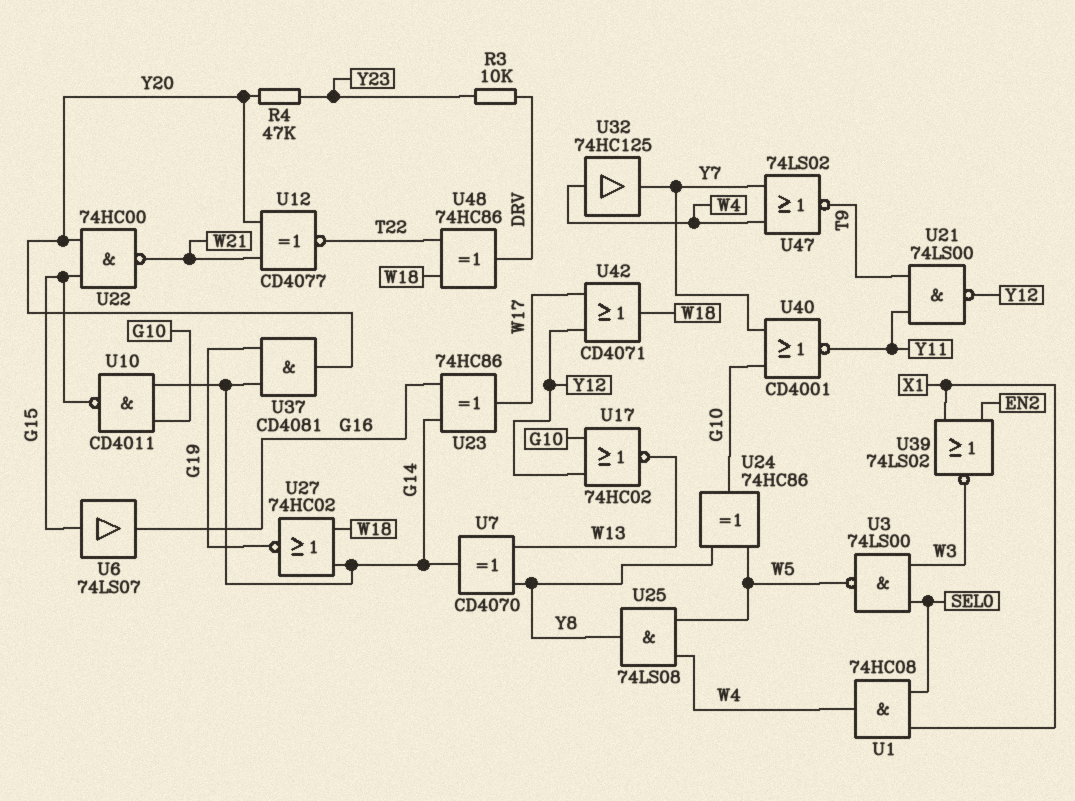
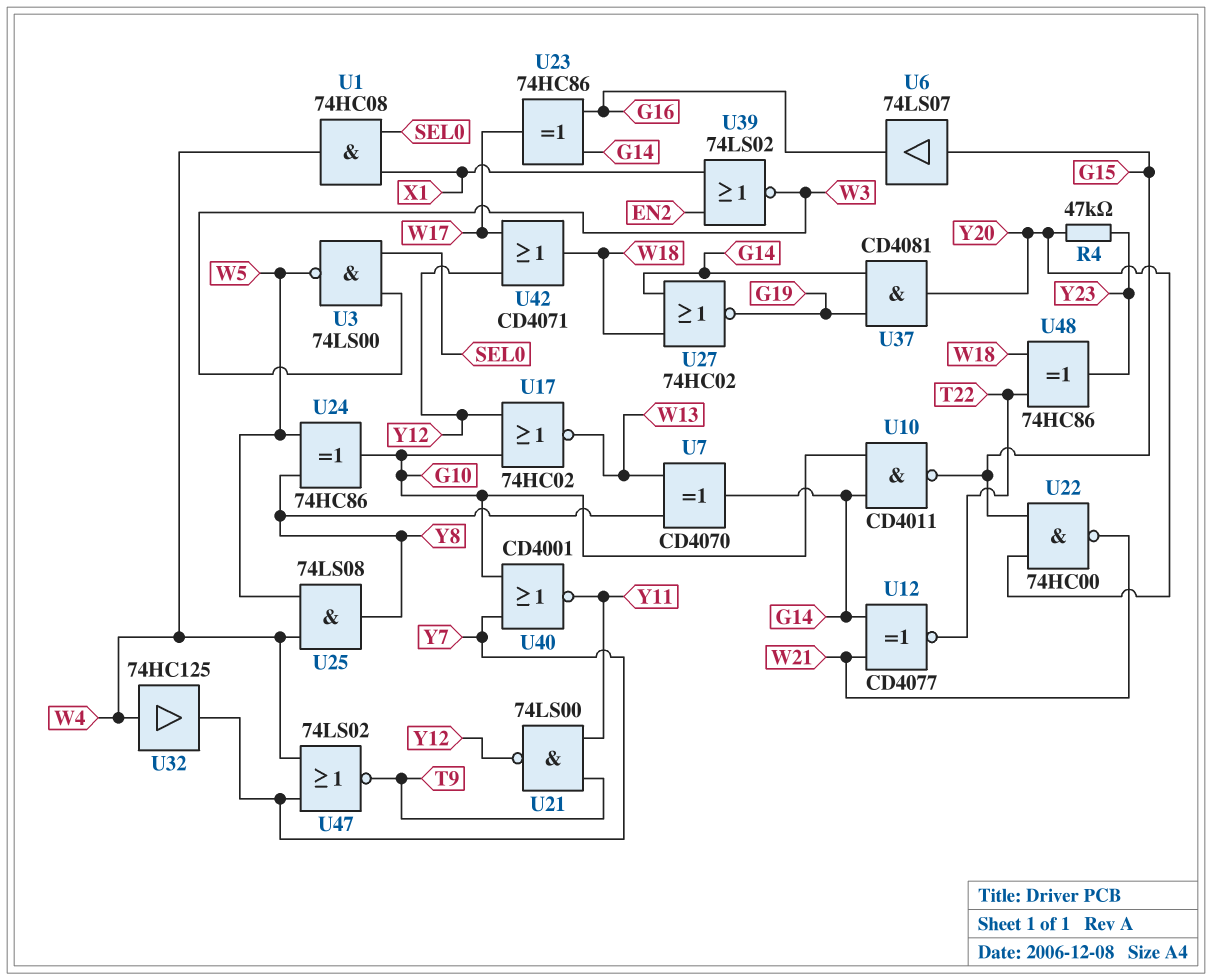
R3: 10k (DRV, Y23) -> none
U12: XNOR CD4077 (in W21, in Y20, out T22) -> XNOR CD4077 (in G14, in W21, out T22)
U48: XOR 74HC86 (in T22, in W18, out DRV) -> XOR 74HC86 (in T22, in W18, out Y23)

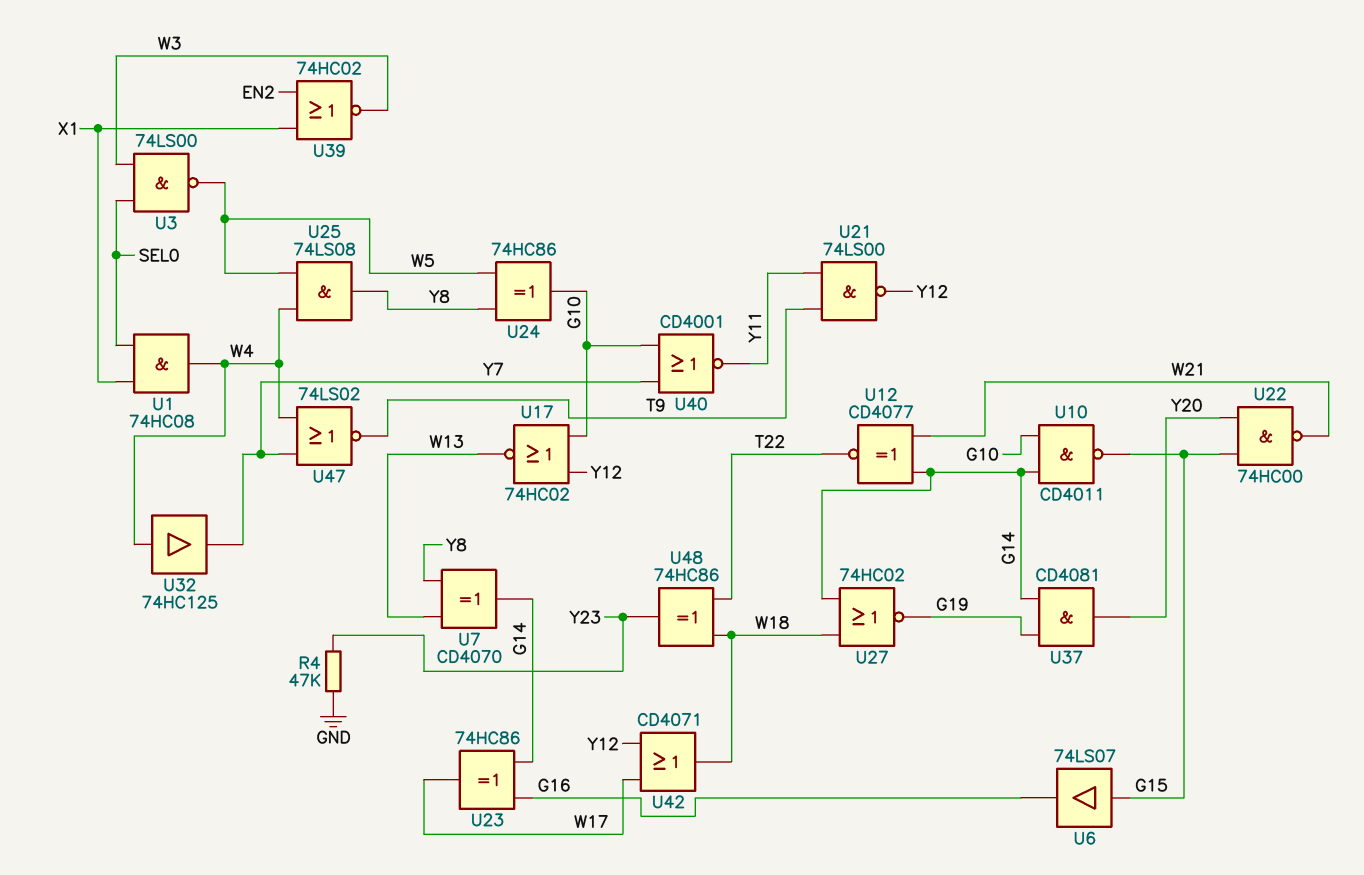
R4: 47k (Y20, Y23) -> 47k (GND, Y23)
U39: NOR 74LS02 (in EN2, in X1, out W3) -> NOR 74HC02 (in EN2, in X1, out W3)

